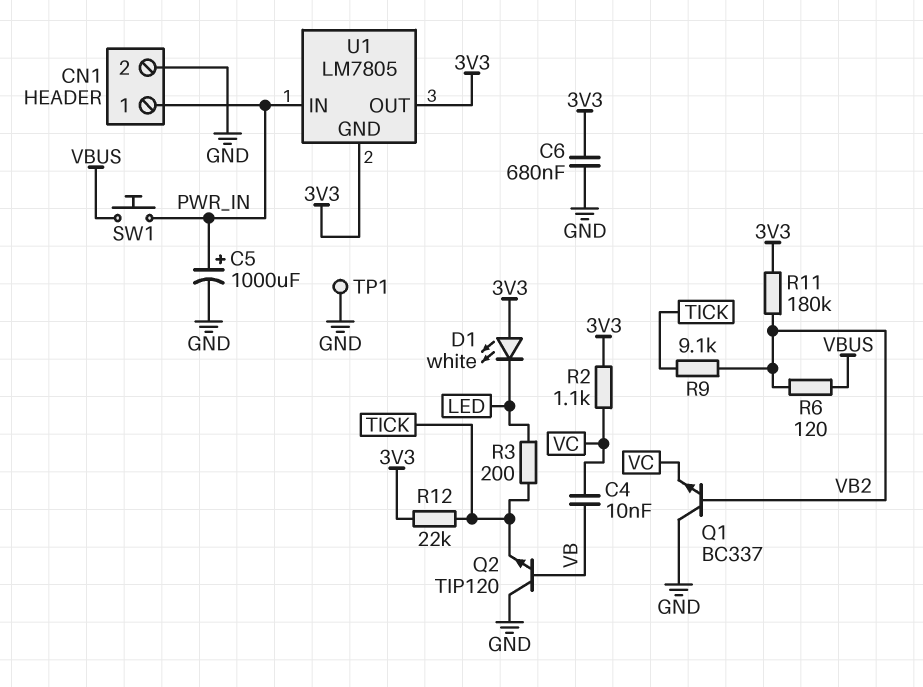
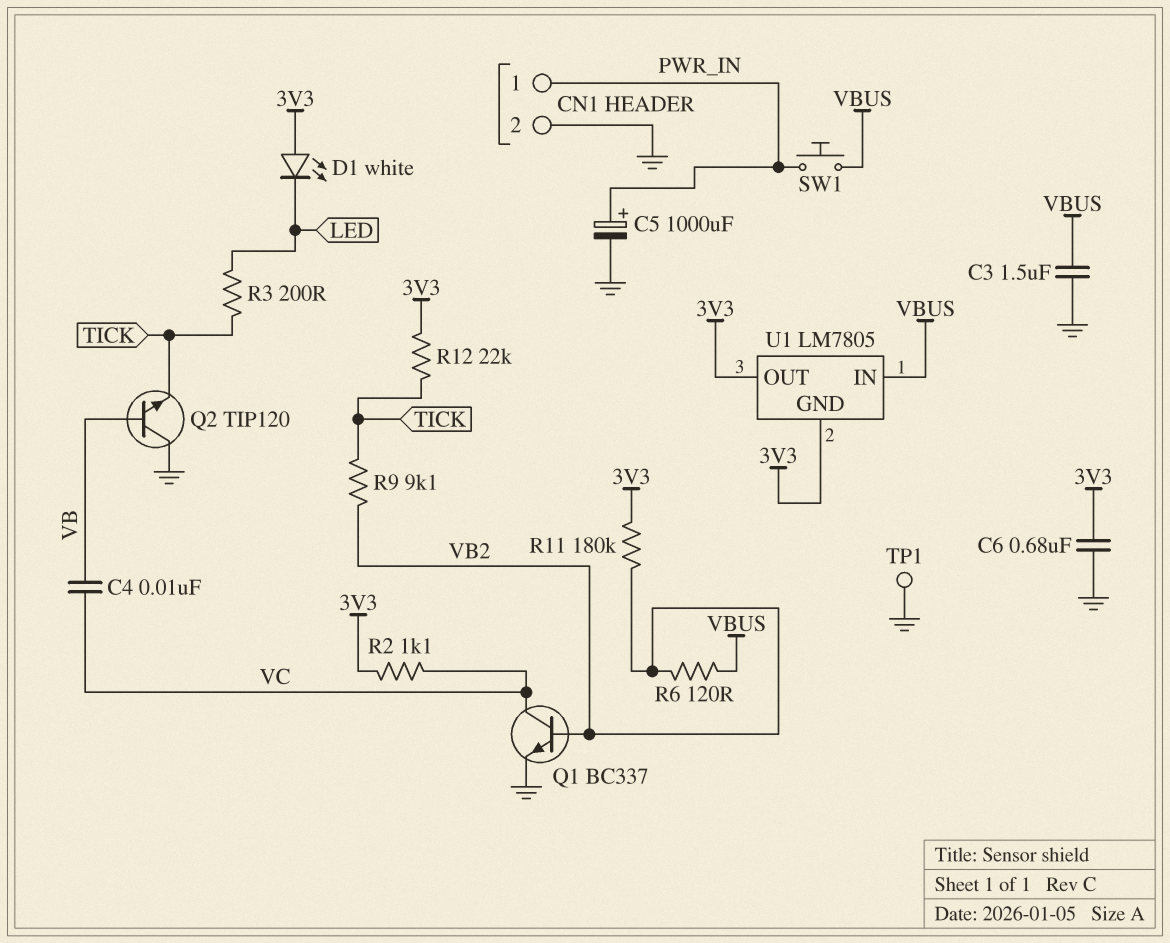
C3: none -> 1.5uF (GND, VBUS)
Q1: NPN BC337 (B VB2, C GND, E VC) -> NPN BC337 (B VB2, C VC, E GND)
U1 pin IN: PWR_IN -> VBUS

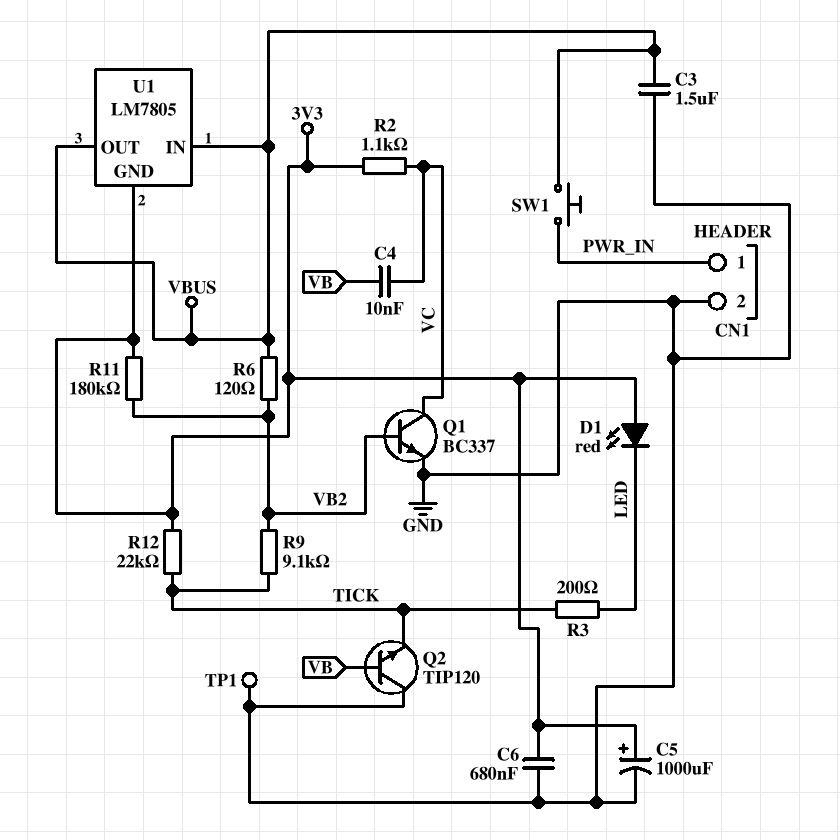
C5: 1000uF (plus PWR_IN, minus GND) -> 1000uF (plus 3V3, minus GND)
D1: LED white (A 3V3, K LED) -> LED red (A 3V3, K LED)
U1 pin OUT: 3V3 -> VBUS

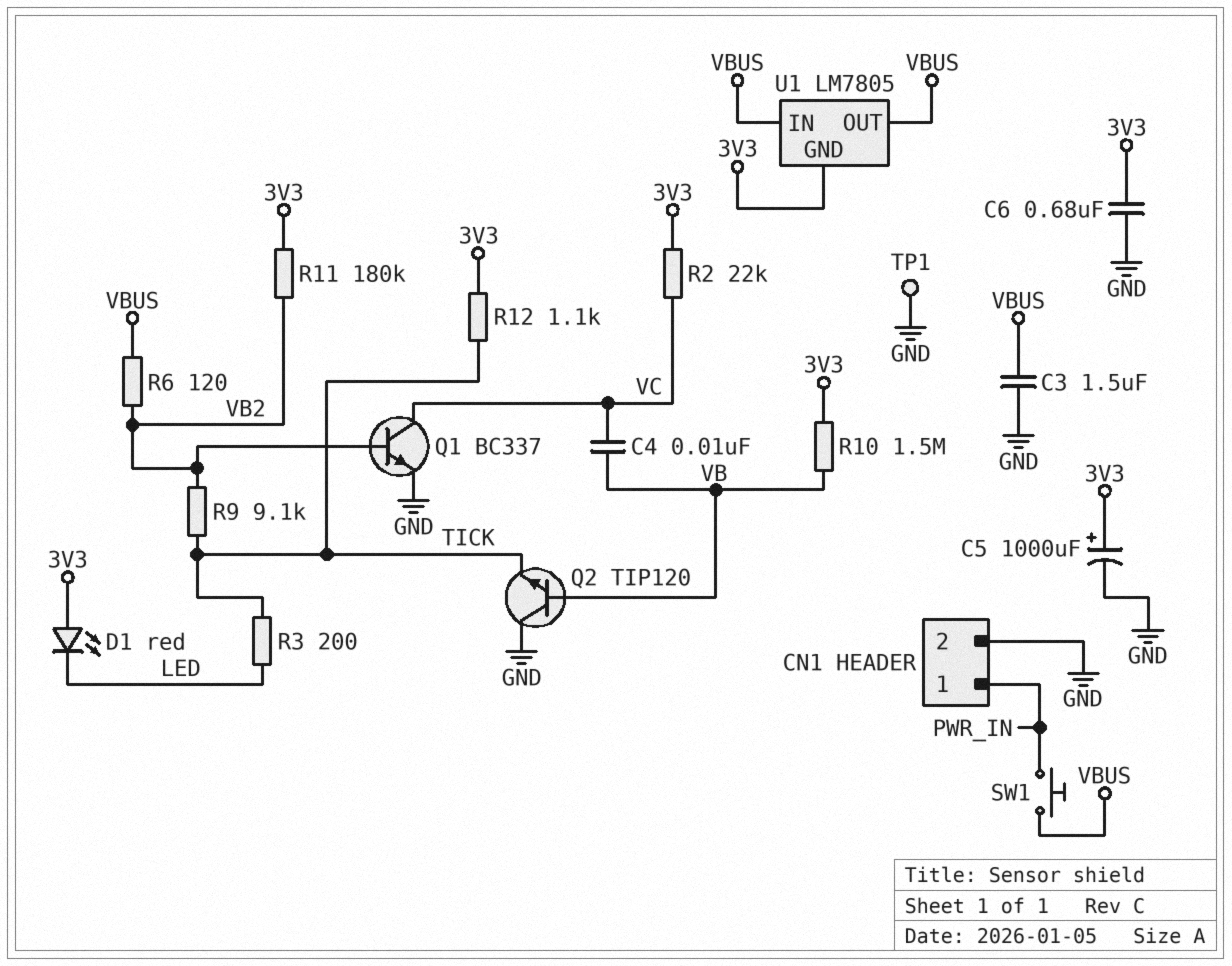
R2: 1.1k (3V3, VC) -> 22k (3V3, VC)
R10: none -> 1.5M (3V3, VB)
R12: 22k (3V3, TICK) -> 1.1k (3V3, TICK)

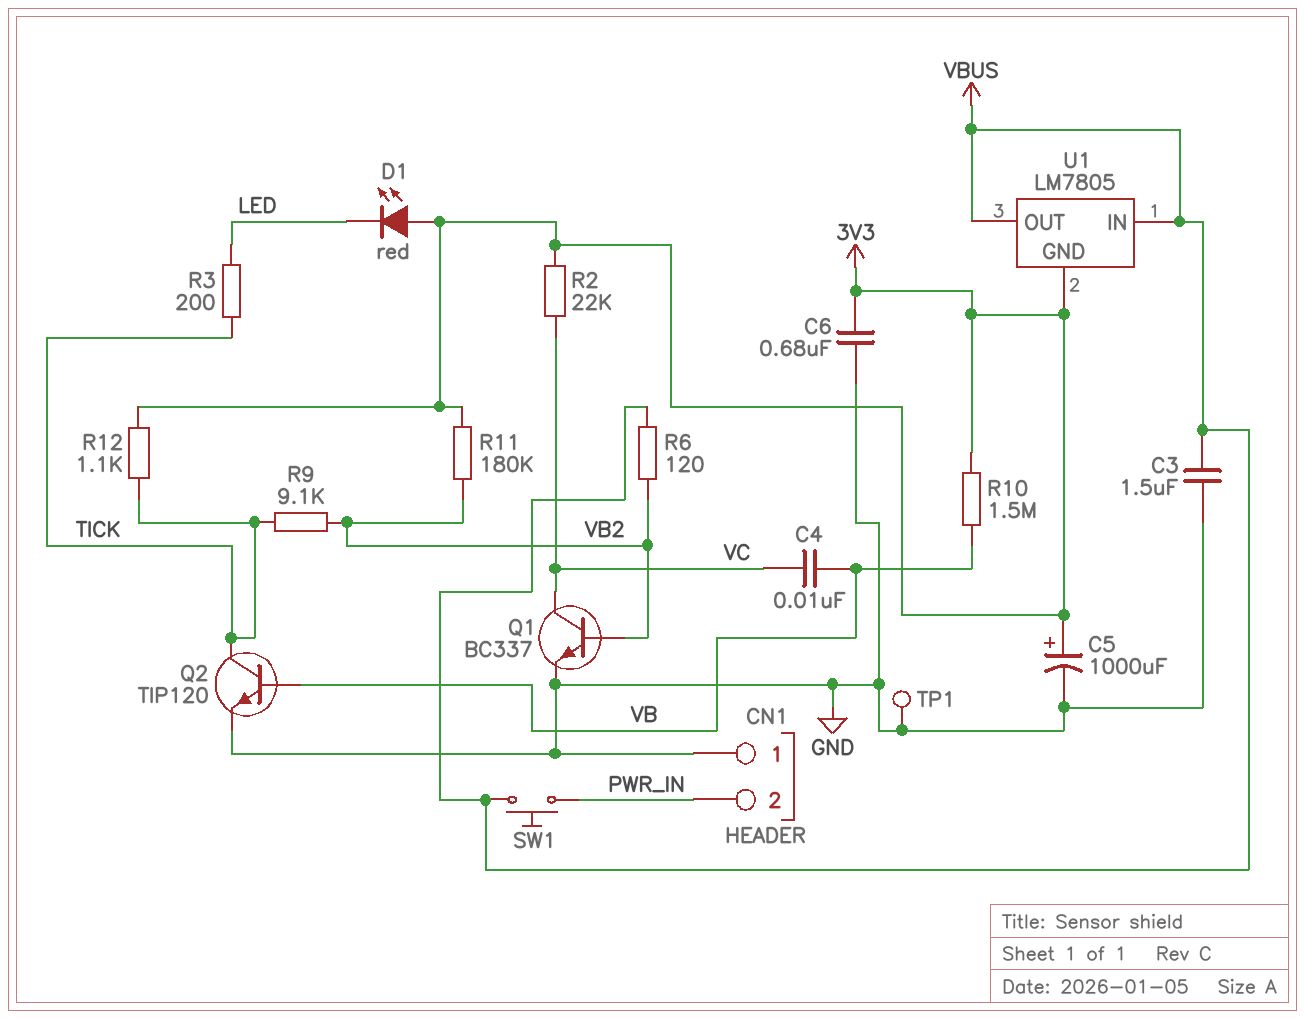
CN1 pin 1: PWR_IN -> GND
CN1 pin 2: GND -> PWR_IN
Q2: NPN TIP120 (B VB, C GND, E TICK) -> NPN TIP120 (B VB, C TICK, E GND)

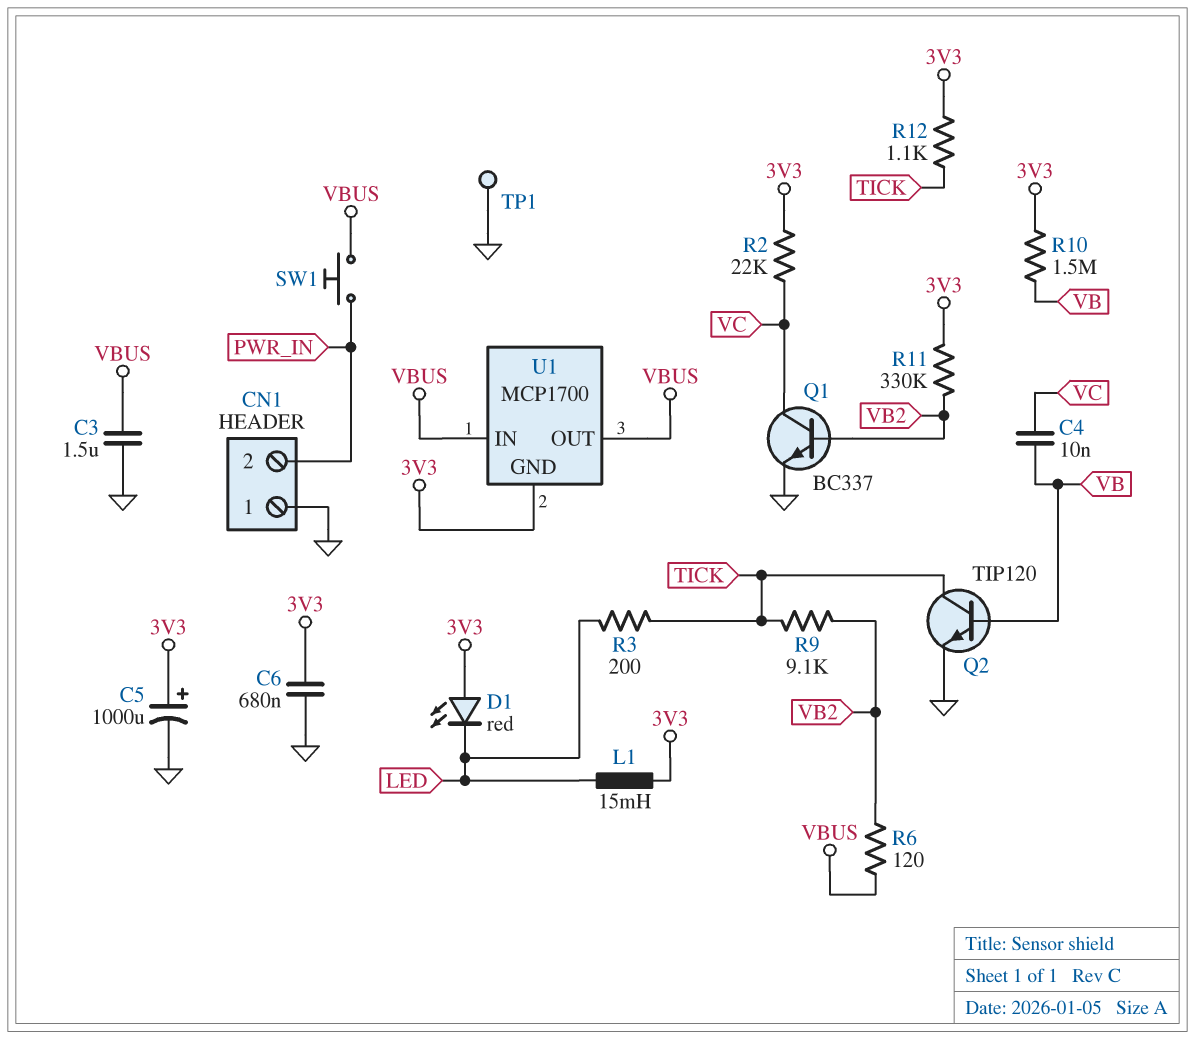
L1: none -> 15mH (3V3, LED)
R11: 180k (3V3, VB2) -> 330k (3V3, VB2)
U1: LM7805 -> MCP1700

